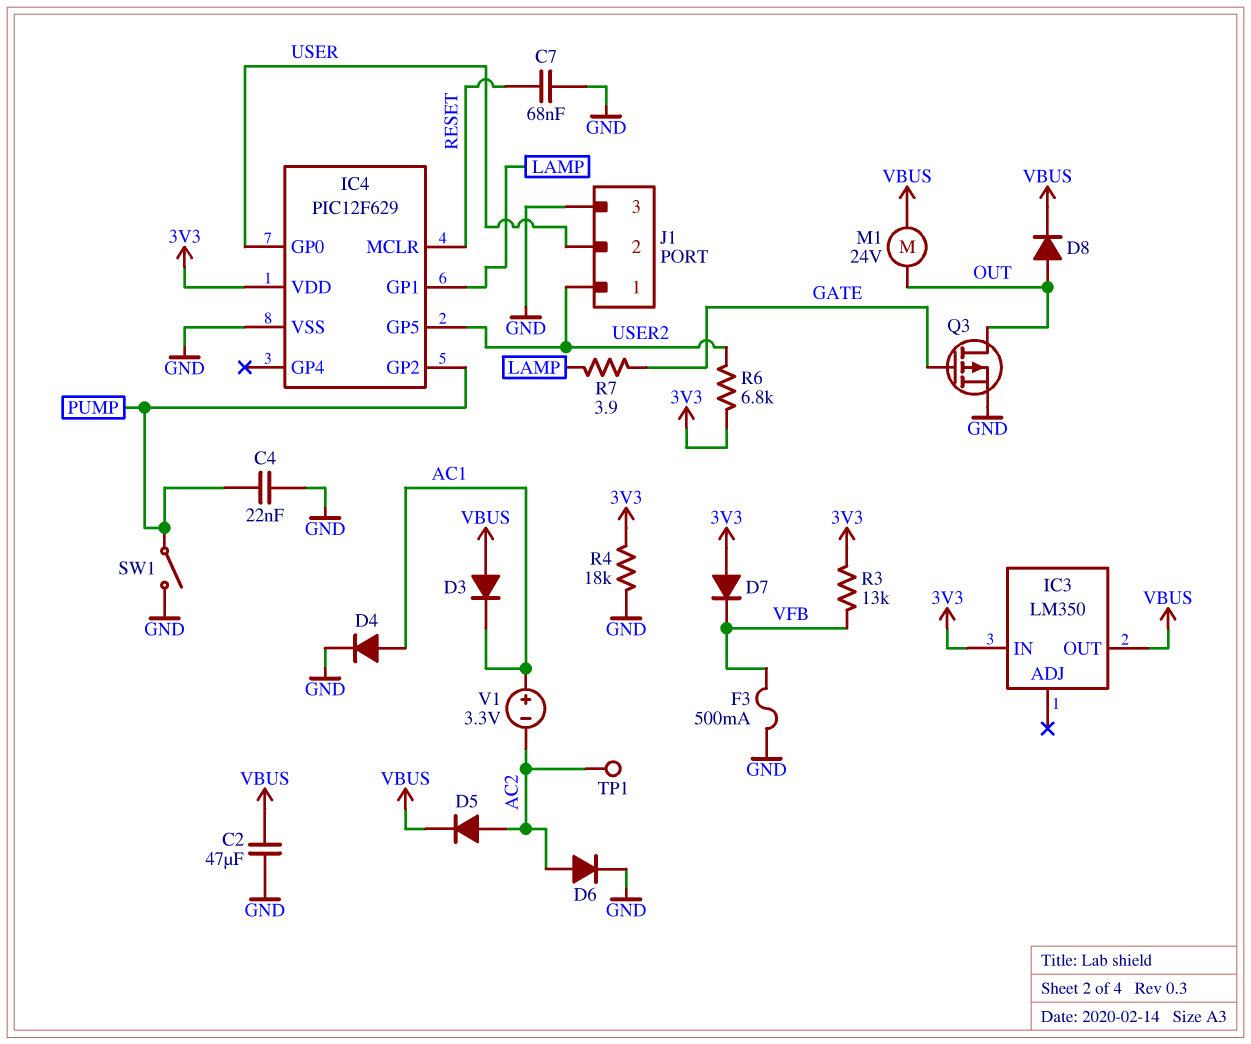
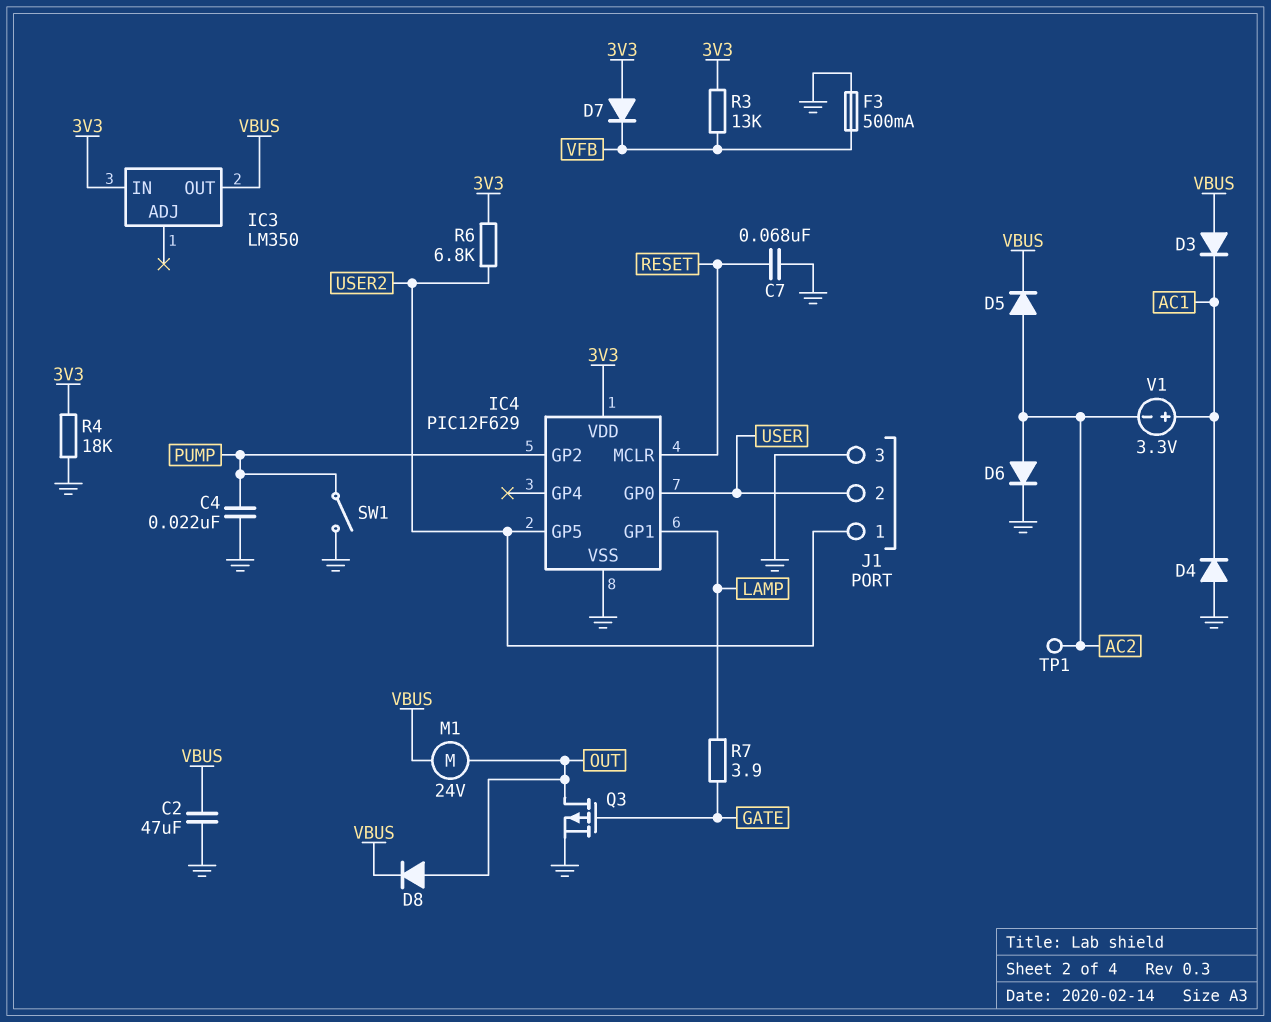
D4: diode (A AC1, K GND) -> diode (A GND, K AC1)

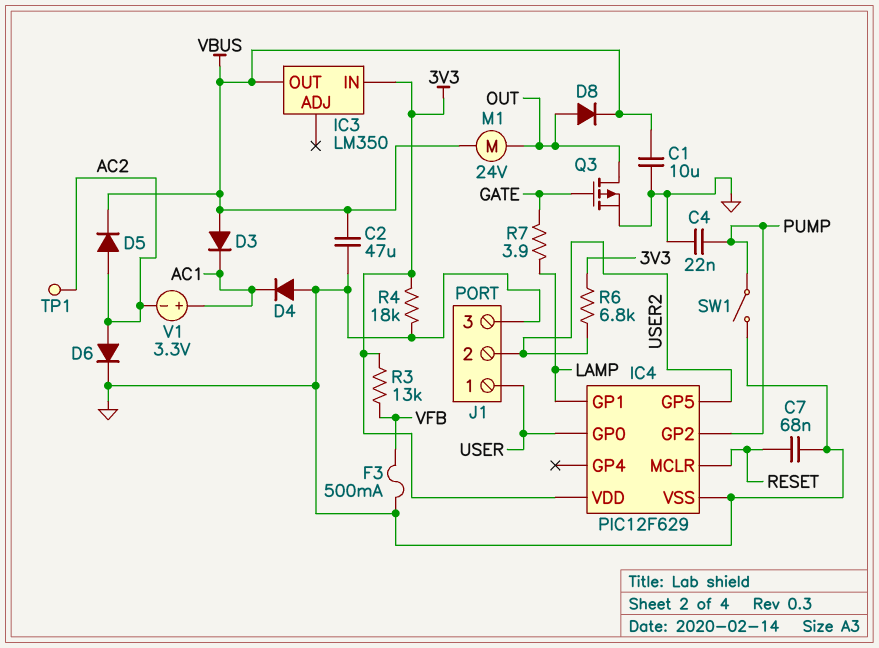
C1: none -> 10uF (GND, VBUS)
D7: diode (A 3V3, K VFB) -> none
J1 pin 1: USER2 -> USER
J1 pin 2: USER -> USER2

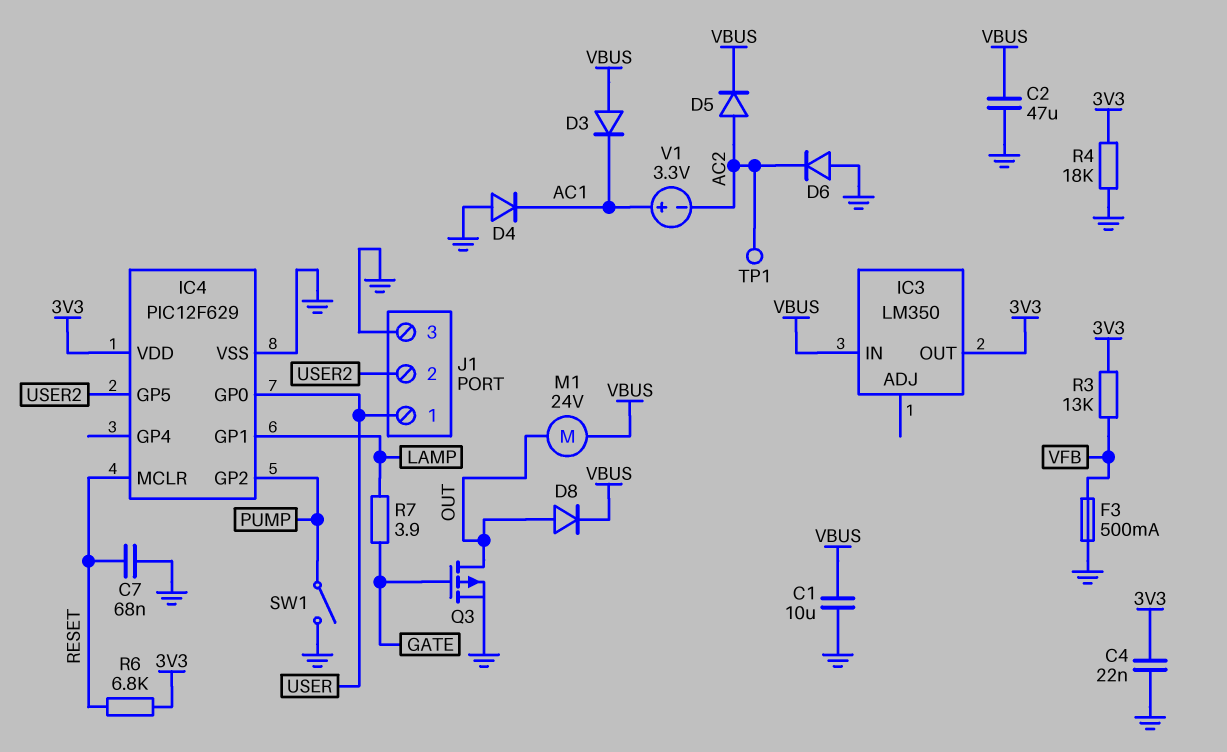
C4: 22nF (GND, PUMP) -> 22nF (3V3, GND)
D6: diode (A AC2, K GND) -> diode (A GND, K AC2)
IC3 pin IN: 3V3 -> VBUS
IC3 pin OUT: VBUS -> 3V3
R6: 6.8k (3V3, USER2) -> 6.8k (3V3, RESET)

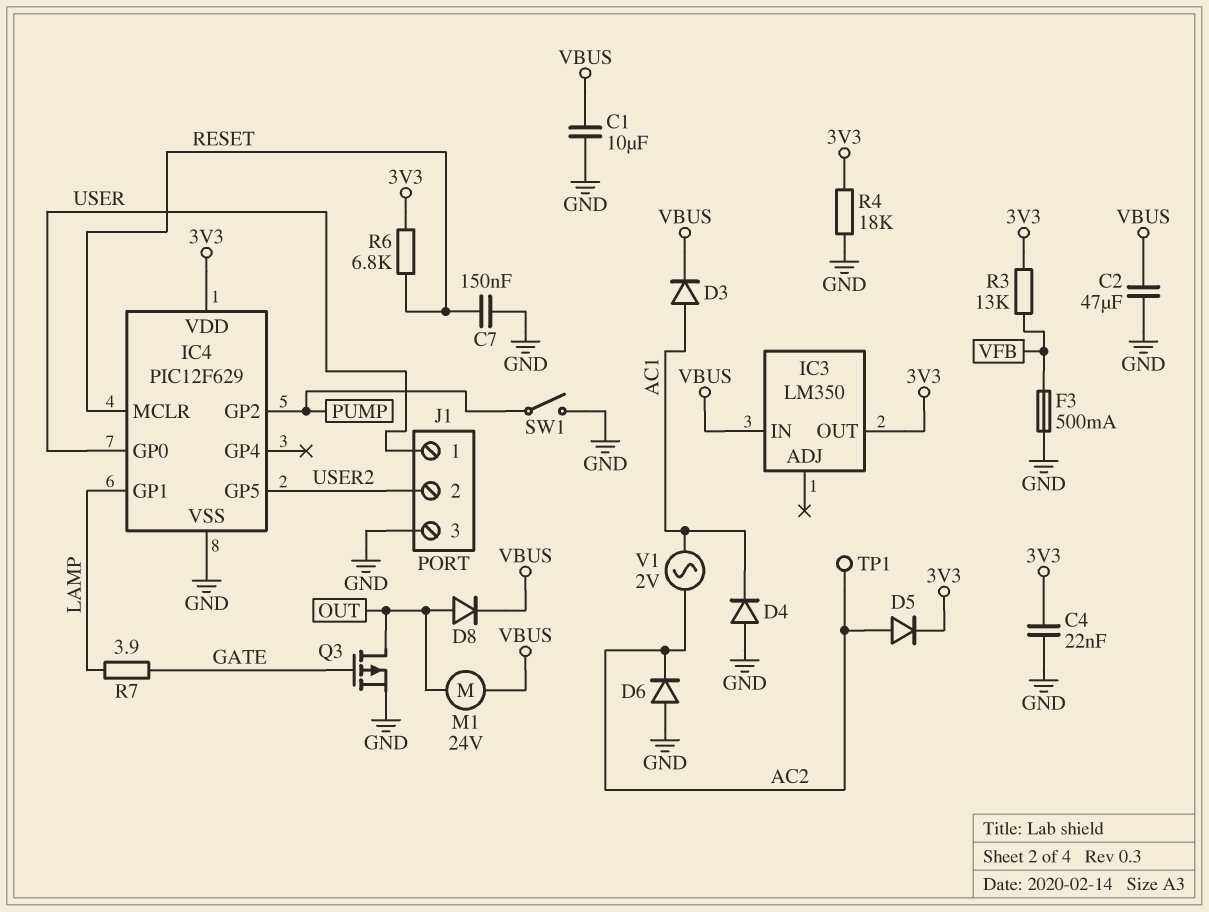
C7: 68nF (GND, RESET) -> 150nF (GND, RESET)
D3: diode (A VBUS, K AC1) -> diode (A AC1, K VBUS)
D5: diode (A AC2, K VBUS) -> diode (A AC2, K 3V3)
V1: 3.3V (plus AC1, minus AC2) -> AC 2V (AC1, AC2)

